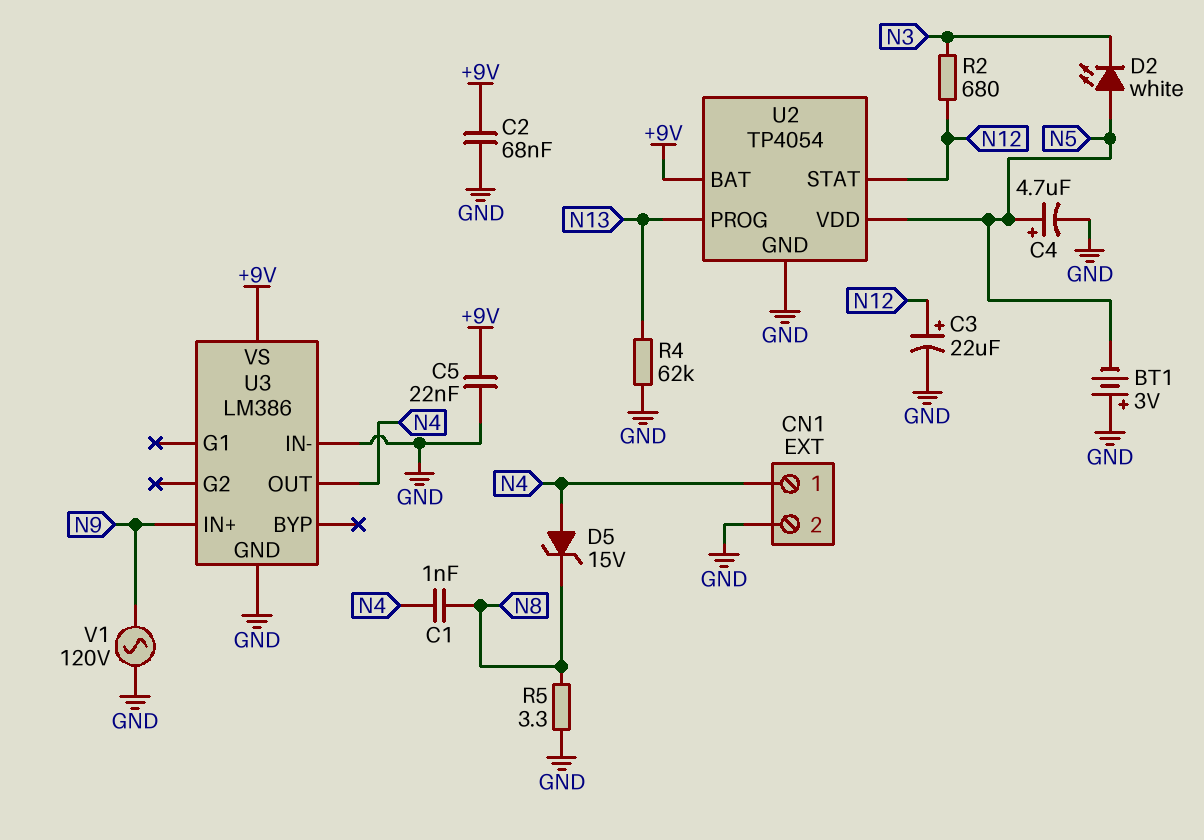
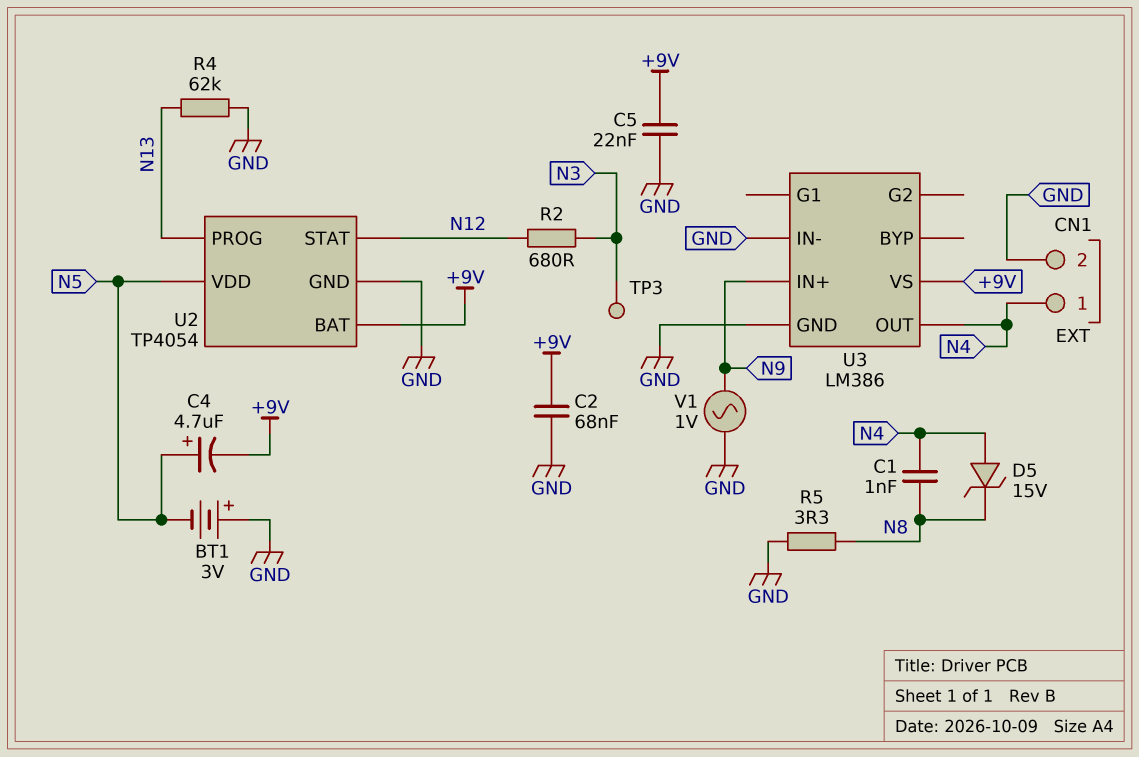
C3: 22uF (plus N12, minus GND) -> none
C4: 4.7uF (plus N5, minus GND) -> 4.7uF (plus N5, minus +9V)
D2: LED white (A N5, K N3) -> none
TP3: none -> test point (N3)
V1: AC 120V (GND, N9) -> AC 1V (GND, N9)

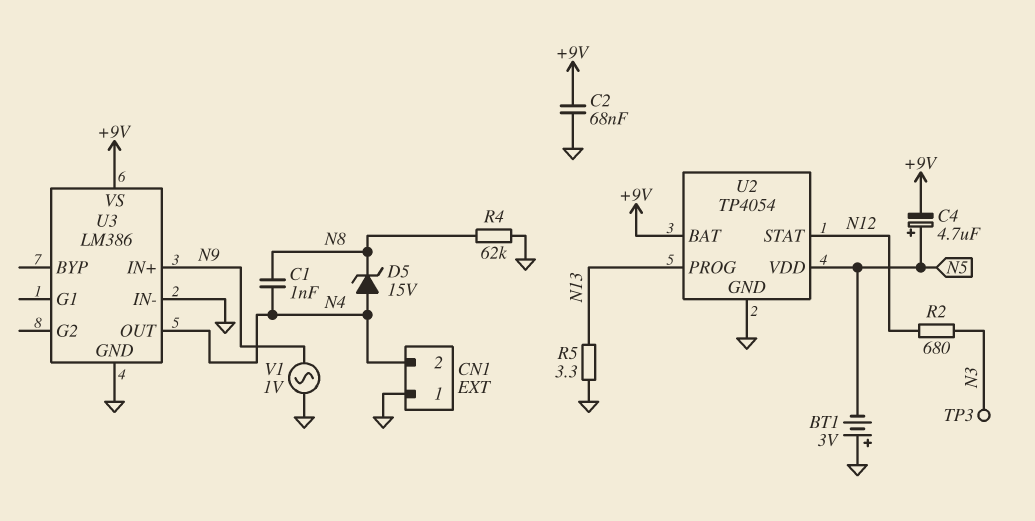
C5: 22nF (+9V, GND) -> none
CN1 pin 1: N4 -> GND
CN1 pin 2: GND -> N4
R4: 62k (GND, N13) -> 62k (GND, N8)
R5: 3.3 (GND, N8) -> 3.3 (GND, N13)

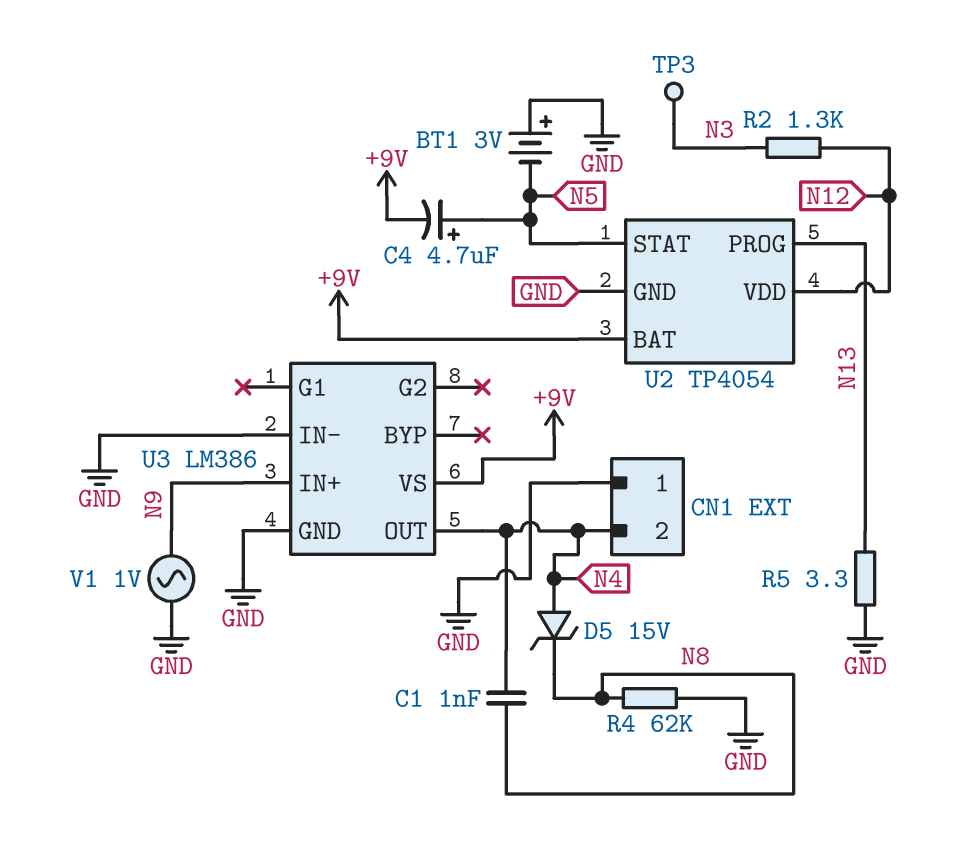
C2: 68nF (+9V, GND) -> none
R2: 680 (N3, N12) -> 1.3k (N3, N12)
U2 pin STAT: N12 -> N5
U2 pin VDD: N5 -> N12

